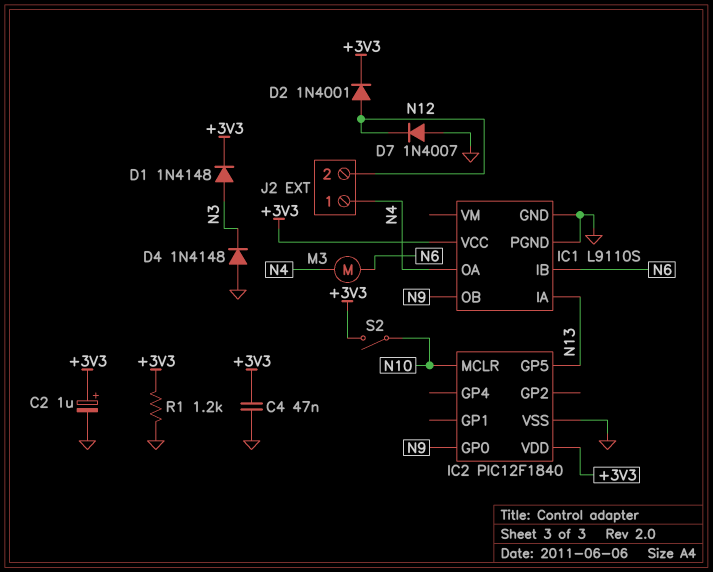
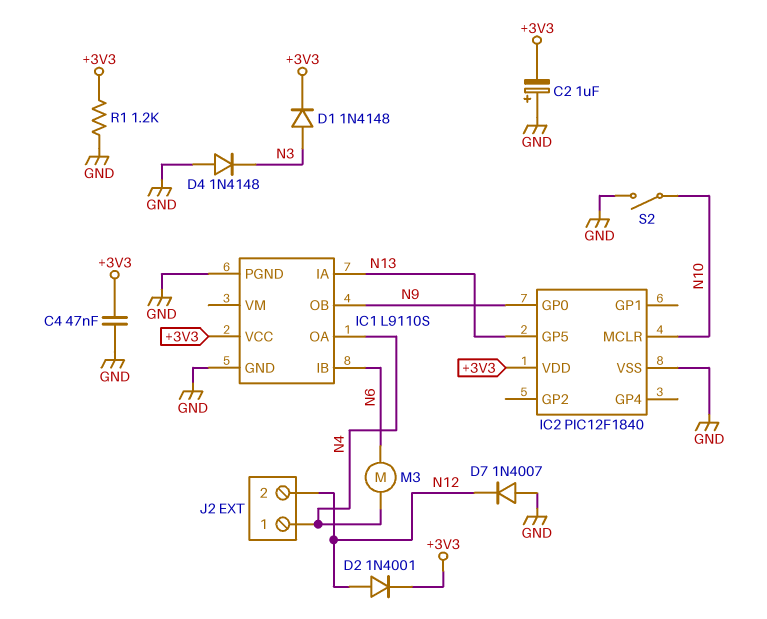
C2: 1uF (plus +3V3, minus GND) -> 1uF (plus GND, minus +3V3)
S2: switch (+3V3, N10) -> switch (GND, N10)

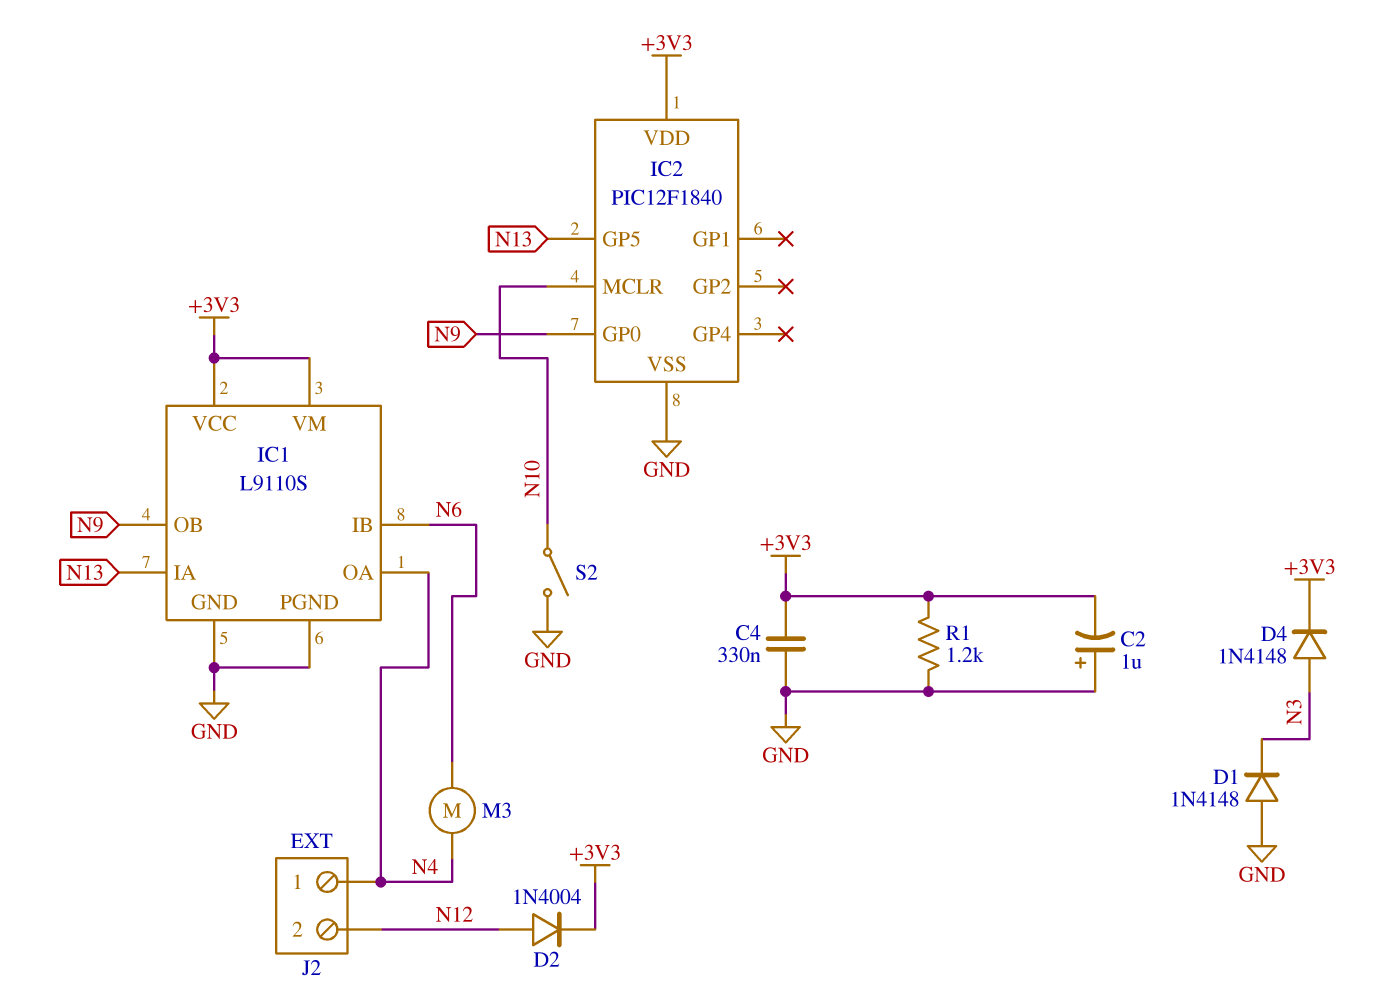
C4: 47nF (+3V3, GND) -> 330nF (+3V3, GND)
D1: diode 1N4148 (A N3, K +3V3) -> diode 1N4148 (A GND, K N3)
D2: diode 1N4001 (A N12, K +3V3) -> diode 1N4004 (A N12, K +3V3)
D4: diode 1N4148 (A GND, K N3) -> diode 1N4148 (A N3, K +3V3)
D7: diode 1N4007 (A GND, K N12) -> none
IC1 pin VM: none -> +3V3

